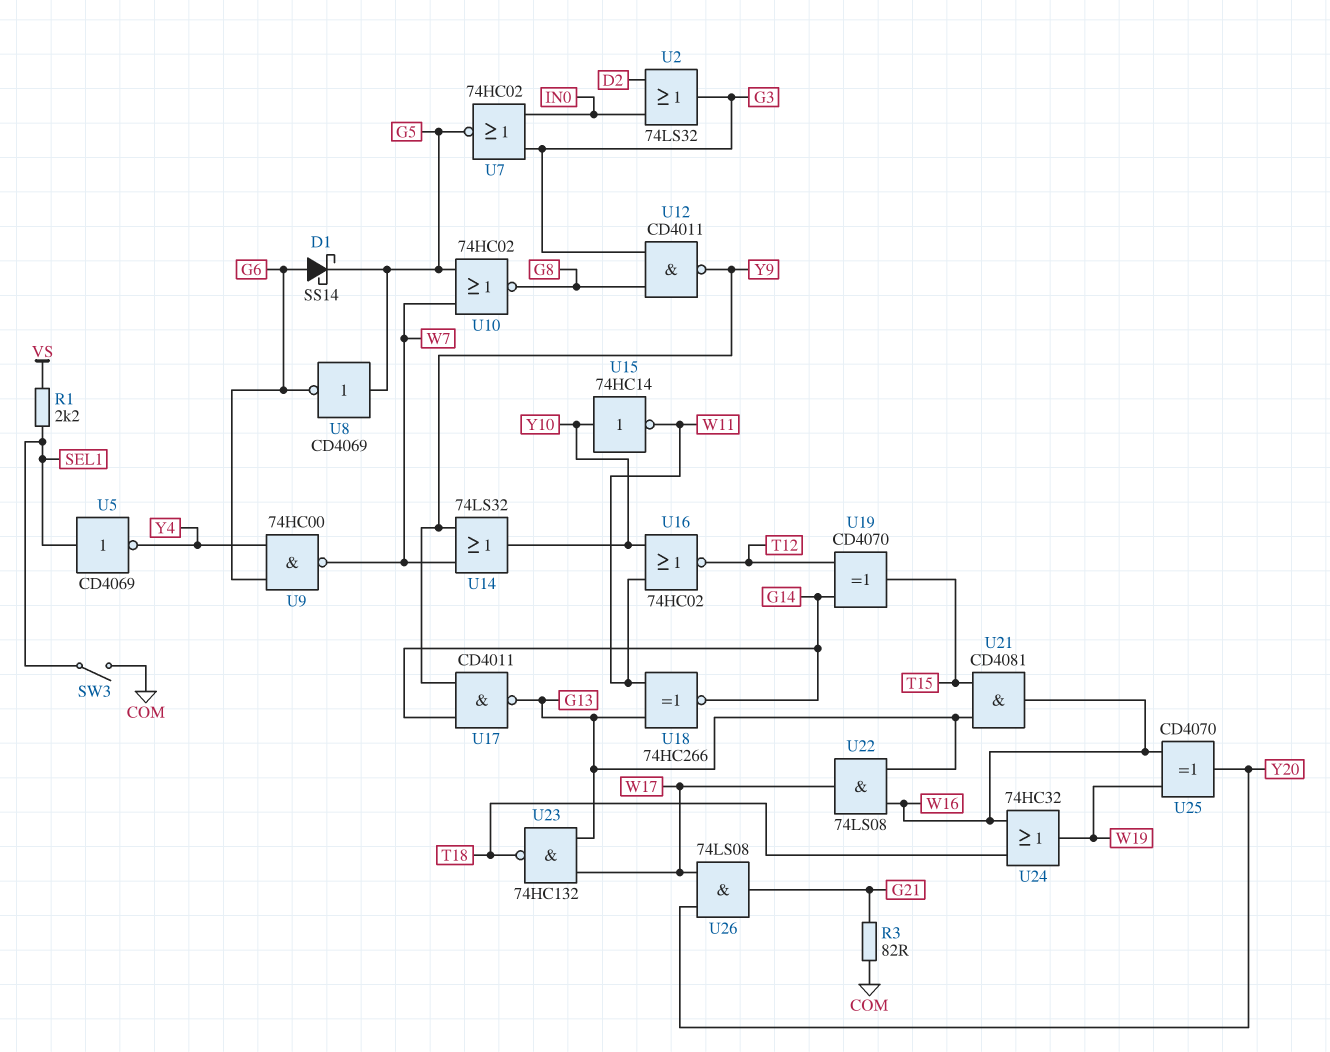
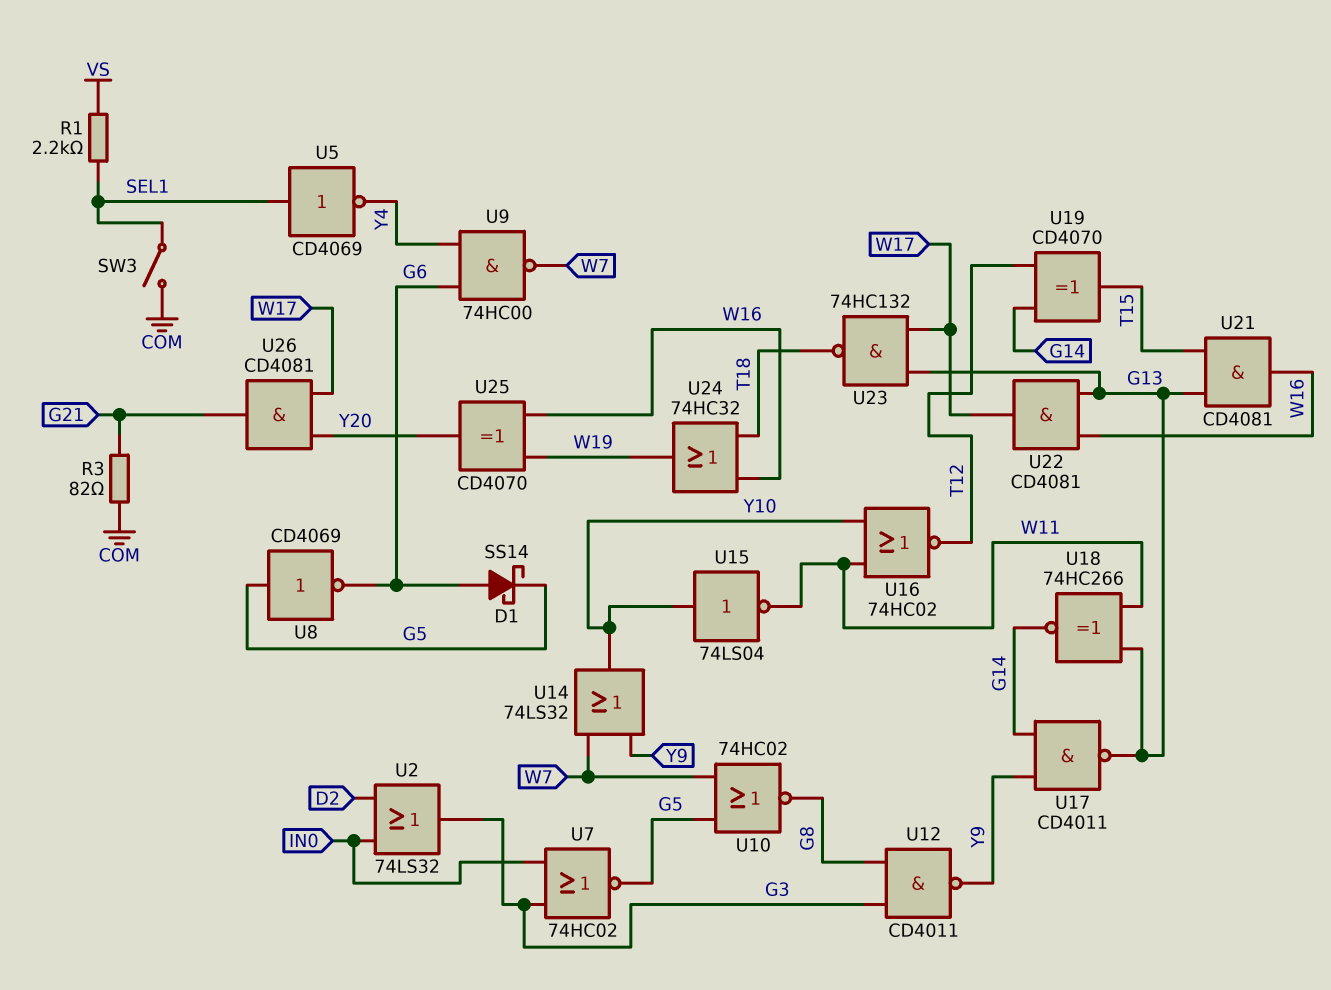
U15: NOT 74HC14 (in Y10, out W11) -> NOT 74LS04 (in Y10, out W11)
U22: AND 74LS08 (in G13, in W16, out W17) -> AND CD4081 (in G13, in W16, out W17)
U26: AND 74LS08 (in W17, in Y20, out G21) -> AND CD4081 (in W17, in Y20, out G21)

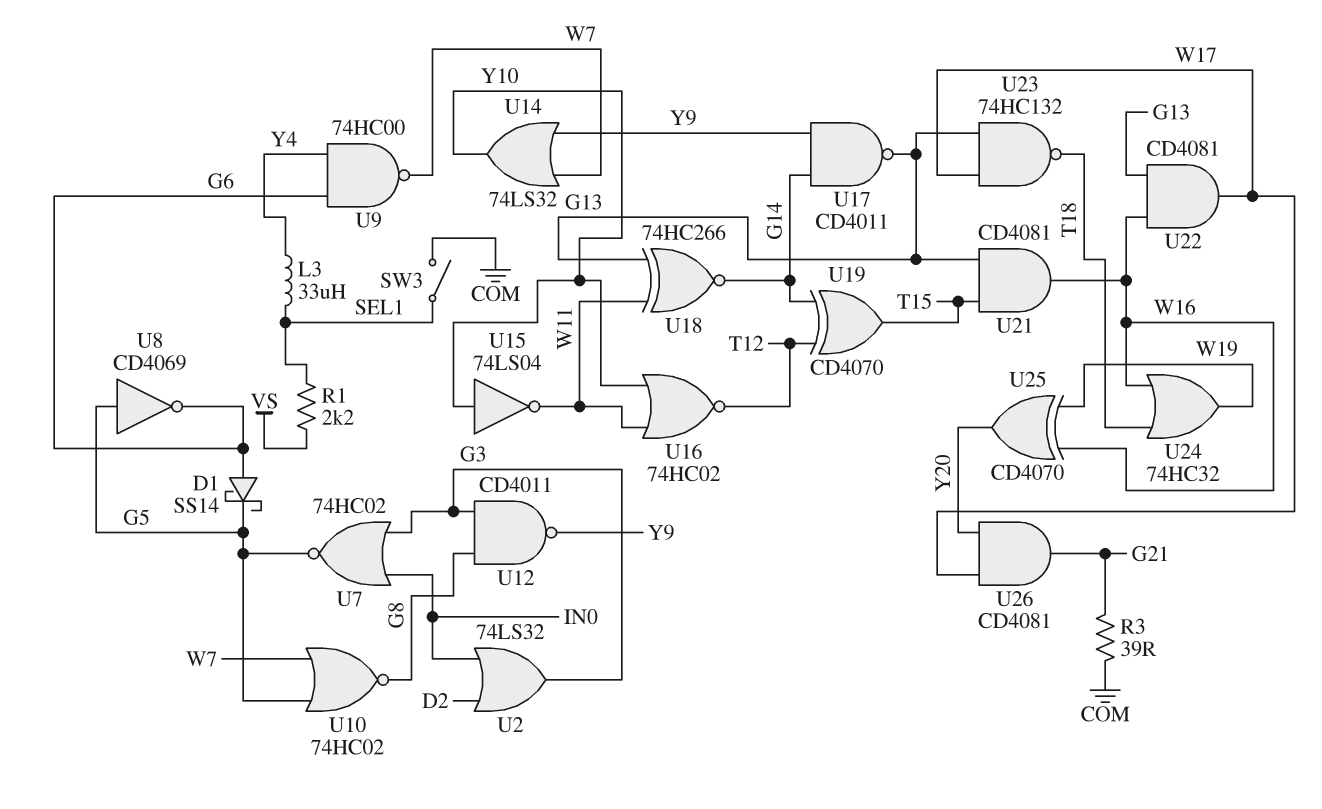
L3: none -> 33uH (SEL1, Y4)
R3: 82 (COM, G21) -> 39 (COM, G21)
U5: NOT CD4069 (in SEL1, out Y4) -> none

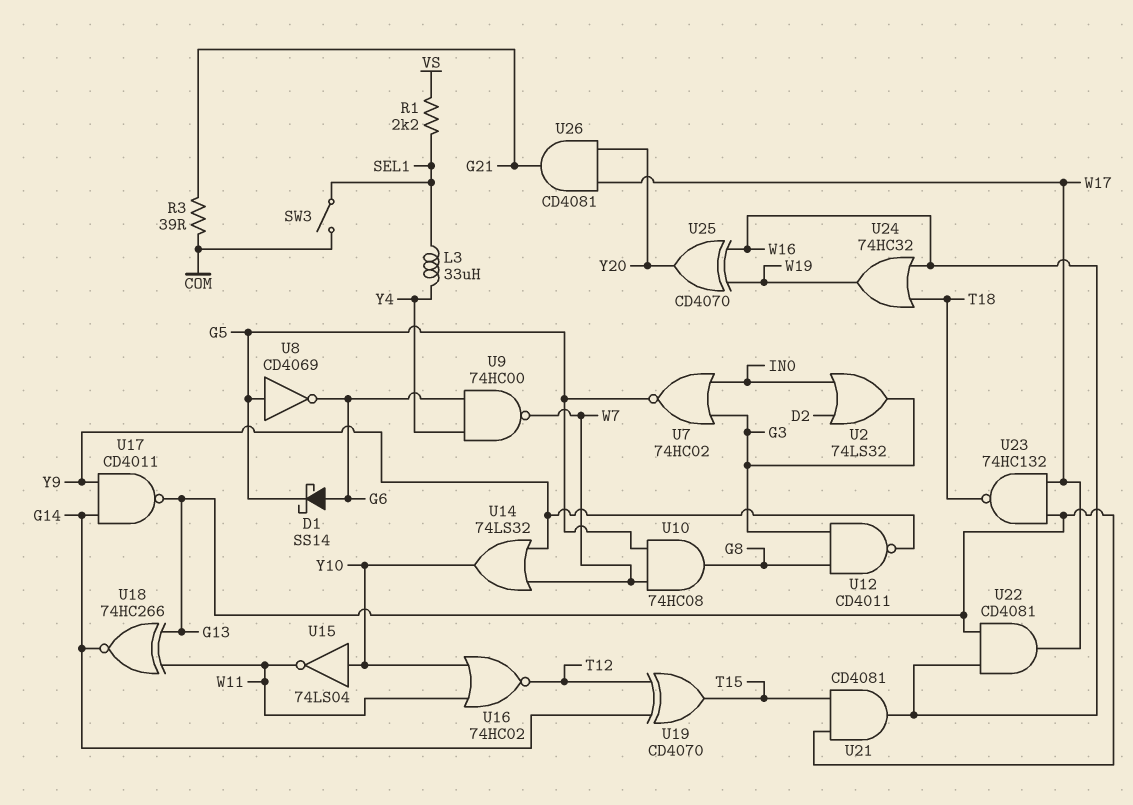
U10: NOR 74HC02 (in G5, in W7, out G8) -> AND 74HC08 (in G5, in W7, out G8)

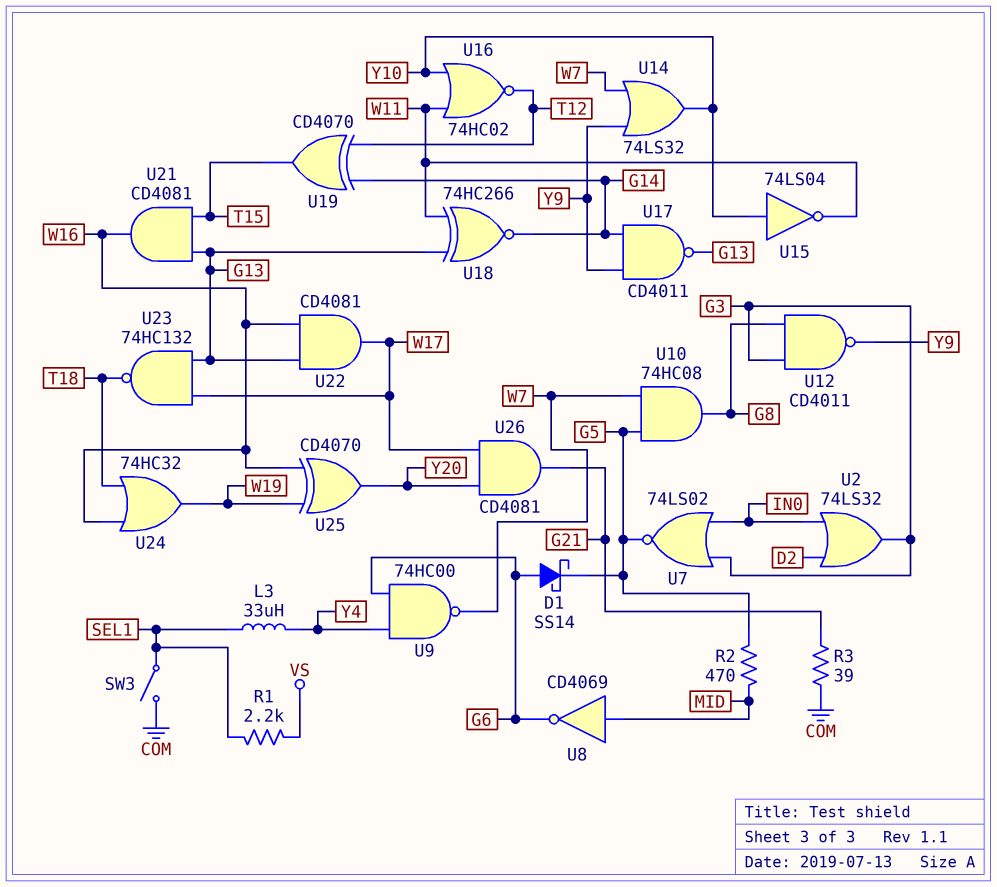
R2: none -> 470 (G5, MID)
U7: NOR 74HC02 (in G3, in IN0, out G5) -> NOR 74LS02 (in G3, in IN0, out G5)
U8: NOT CD4069 (in G5, out G6) -> NOT CD4069 (in MID, out G6)

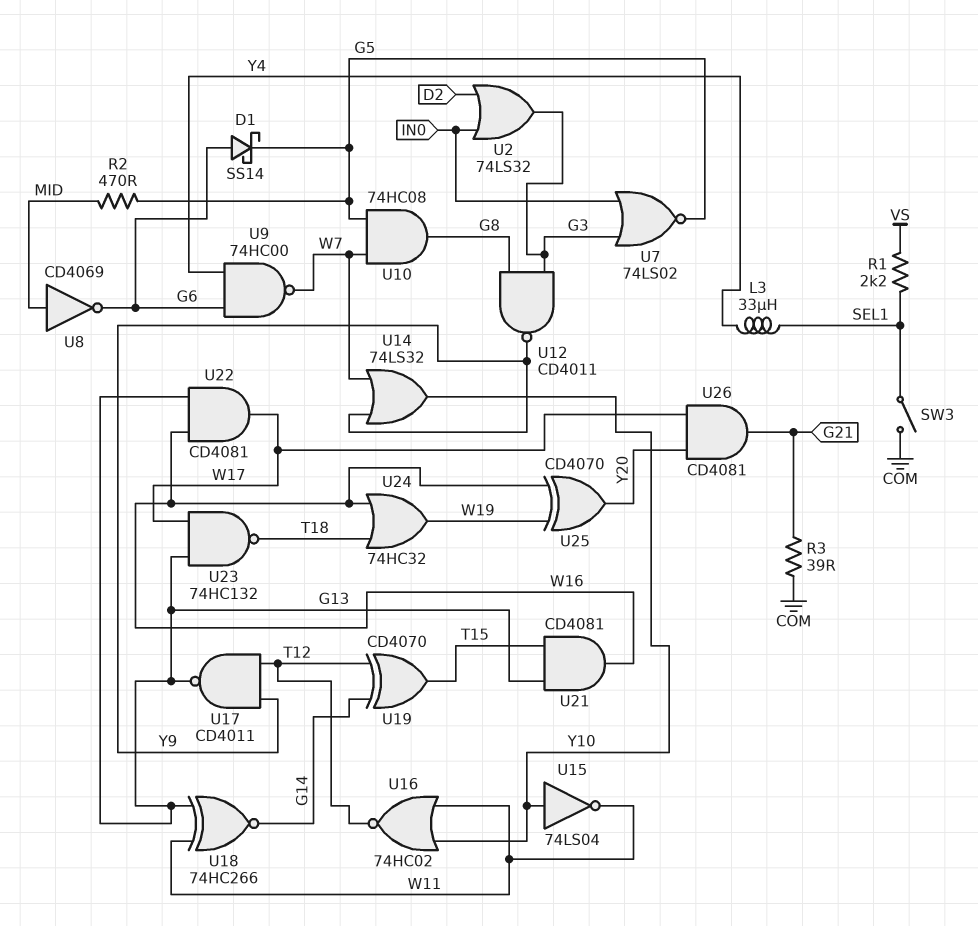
U17: NAND CD4011 (in G14, in Y9, out G13) -> NAND CD4011 (in T12, in Y9, out G13)

